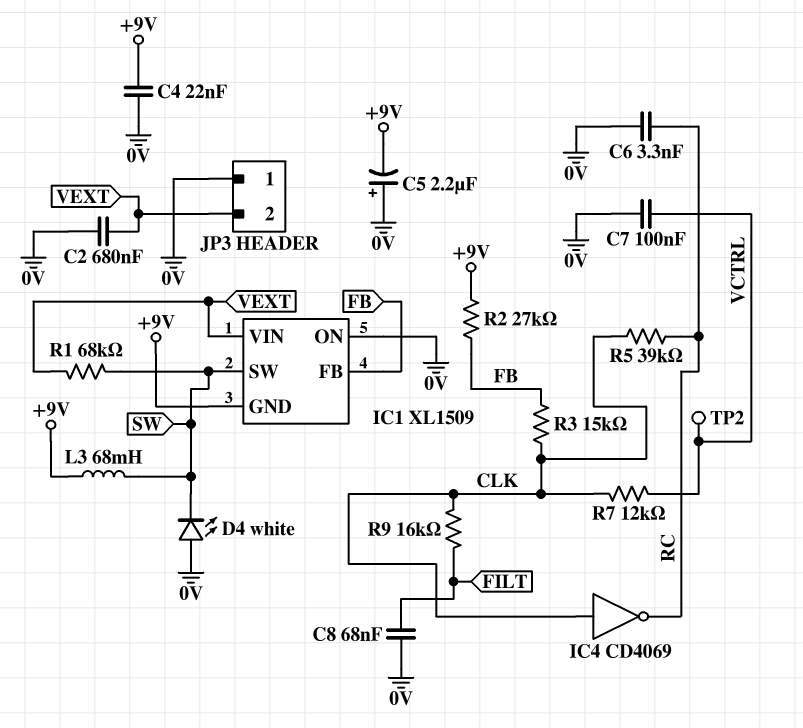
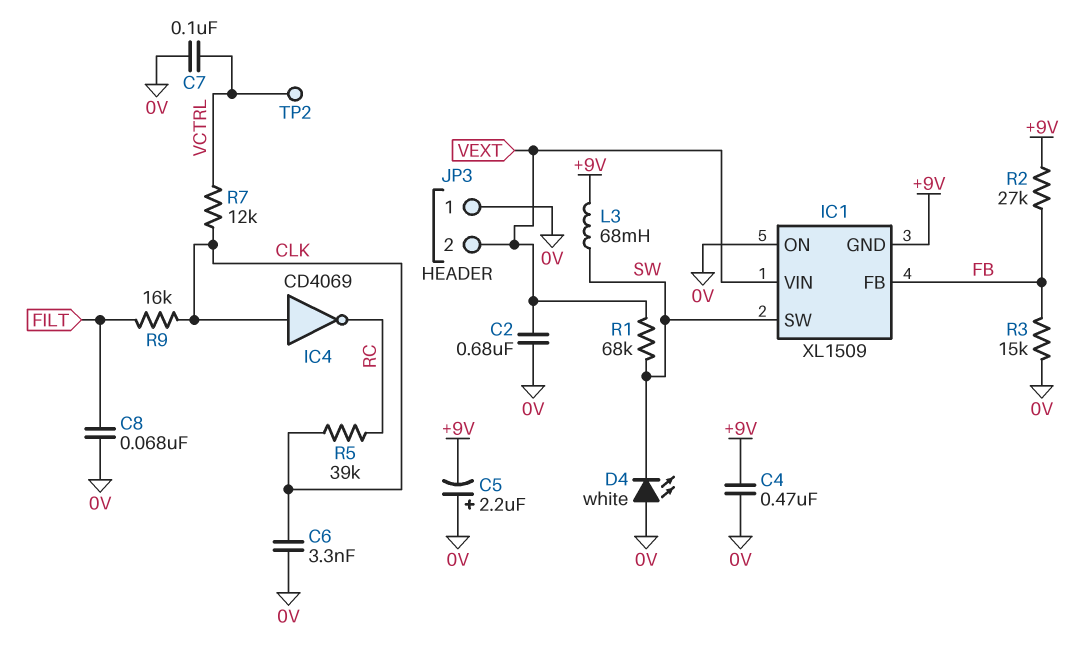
C4: 22nF (+9V, 0V) -> 470nF (+9V, 0V)
C6: 3.3nF (0V, RC) -> 3.3nF (0V, CLK)
R3: 15k (CLK, FB) -> 15k (0V, FB)

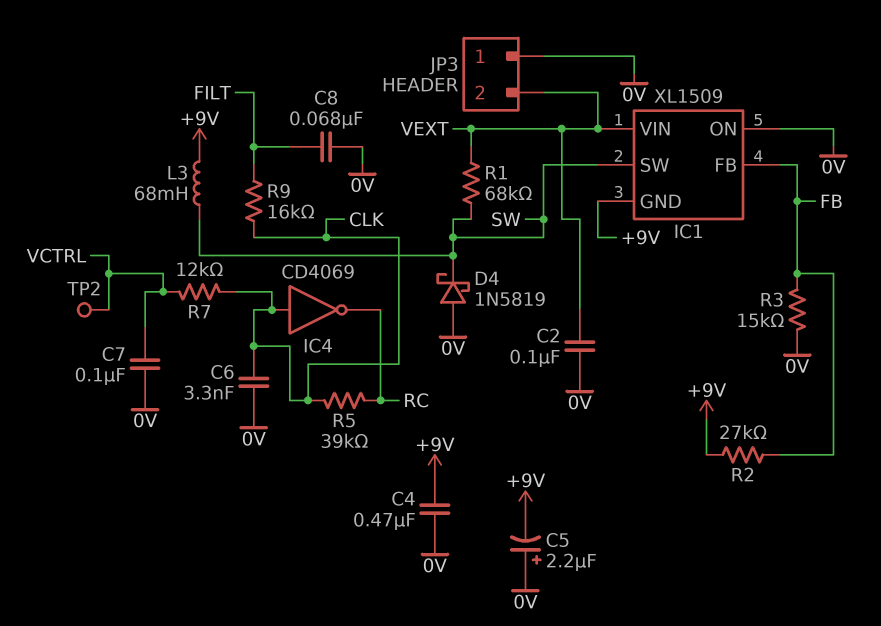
C2: 680nF (0V, VEXT) -> 100nF (0V, VEXT)
D4: LED white (A 0V, K SW) -> schottky 1N5819 (A 0V, K SW)

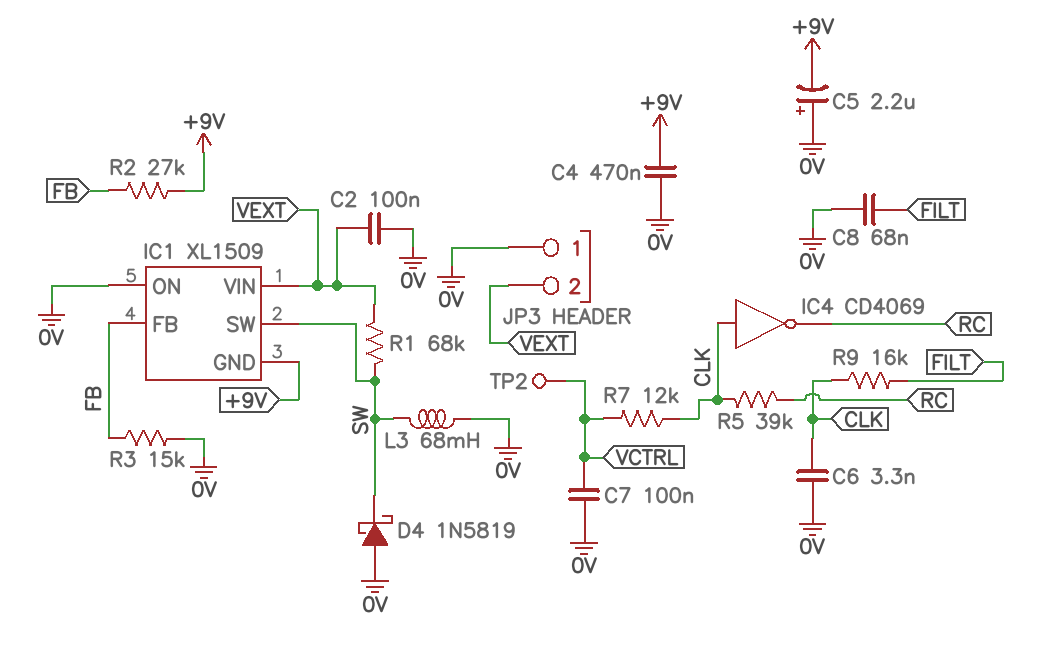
L3: 68mH (+9V, SW) -> 68mH (0V, SW)

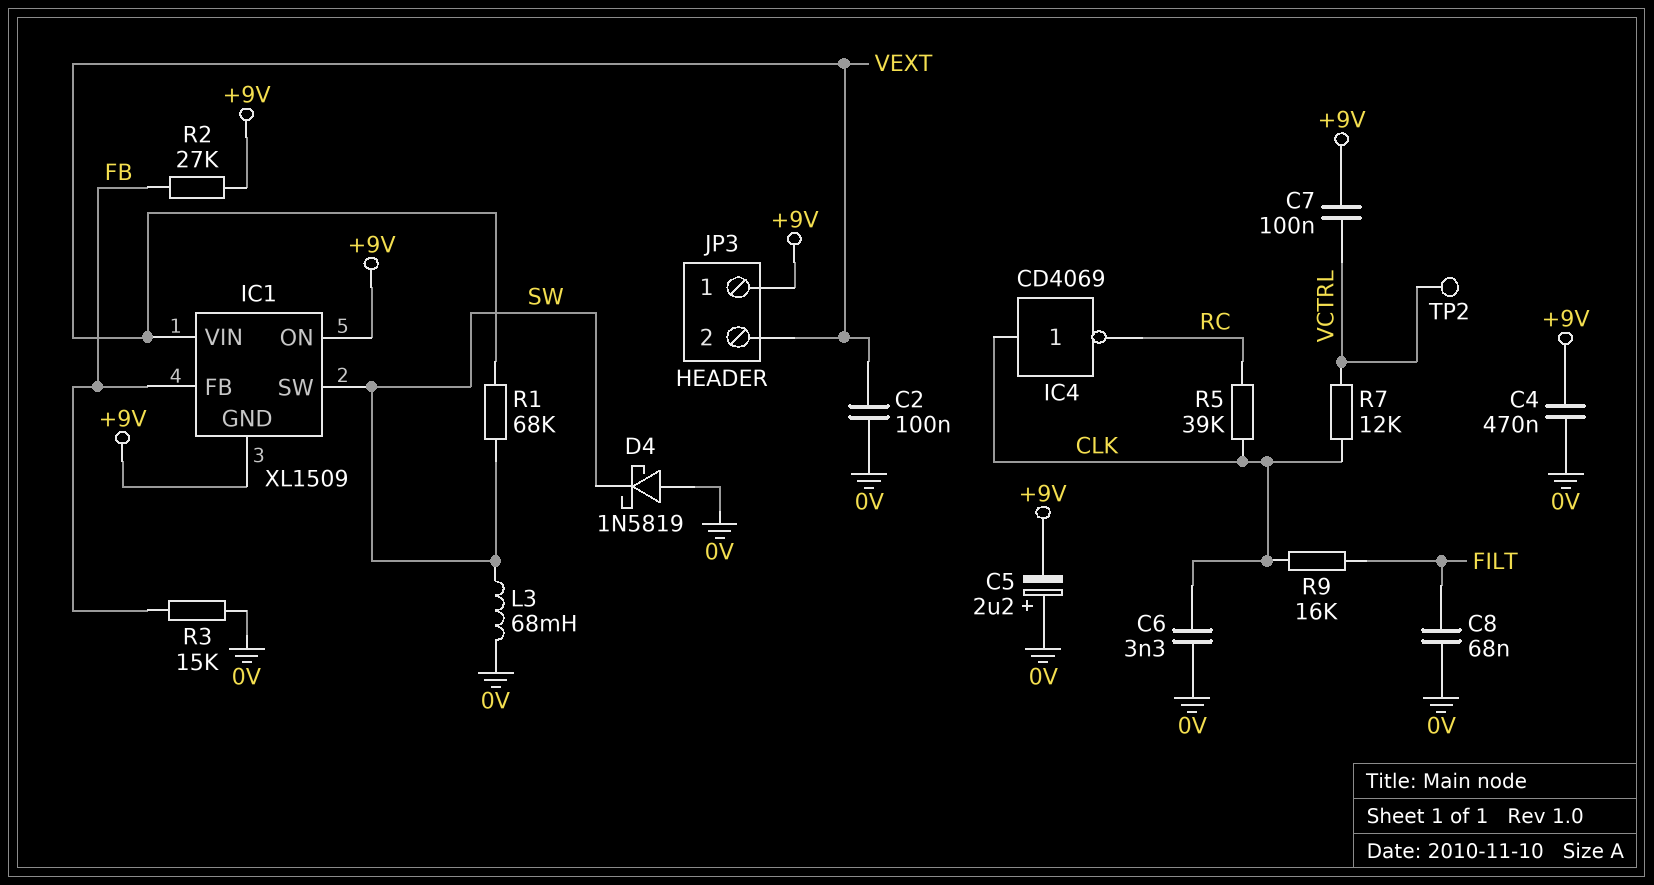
C7: 100nF (0V, VCTRL) -> 100nF (+9V, VCTRL)
IC1 pin ON: 0V -> +9V
JP3 pin 1: 0V -> +9V

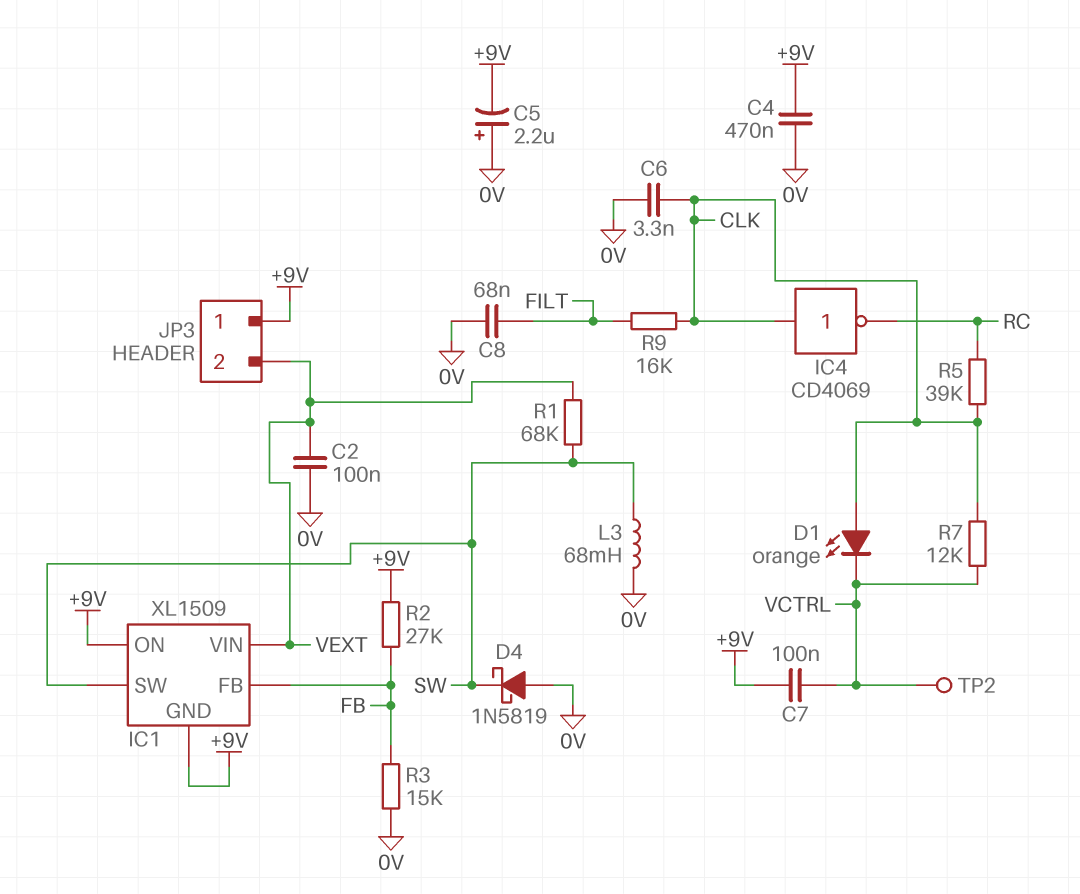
D1: none -> LED orange (A CLK, K VCTRL)

